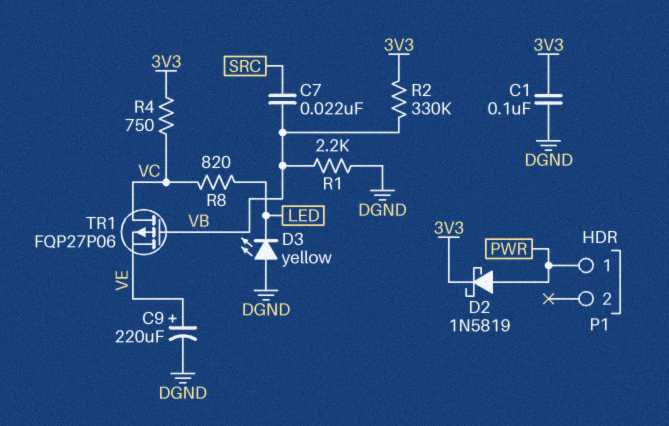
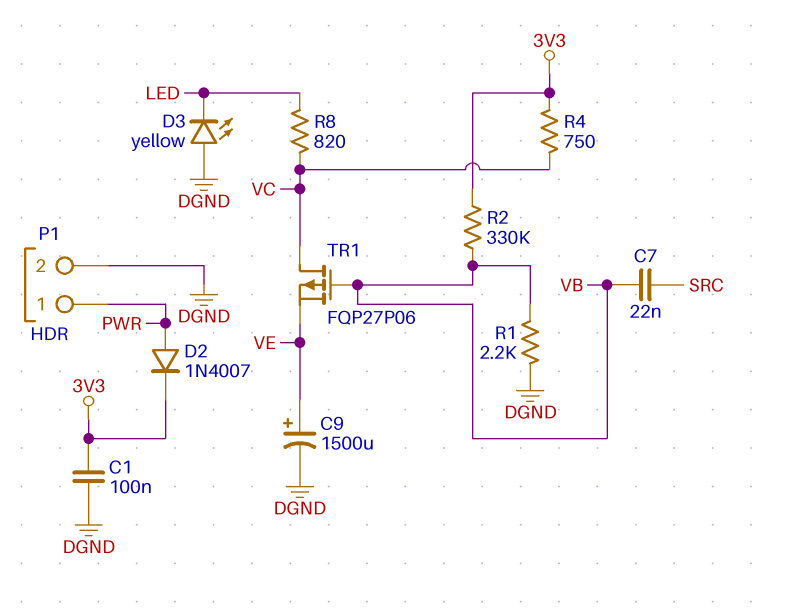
C9: 220uF (plus VE, minus DGND) -> 1500uF (plus VE, minus DGND)
D2: schottky 1N5819 (A PWR, K 3V3) -> diode 1N4007 (A PWR, K 3V3)
P1 pin 2: none -> DGND

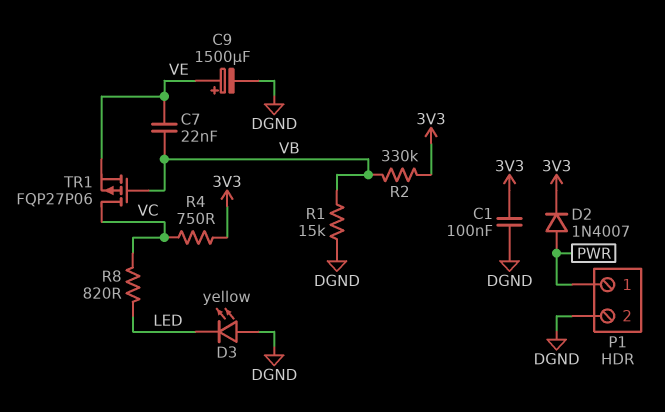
C7: 22nF (SRC, VB) -> 22nF (VB, VE)
R1: 2.2k (DGND, VB) -> 15k (DGND, VB)

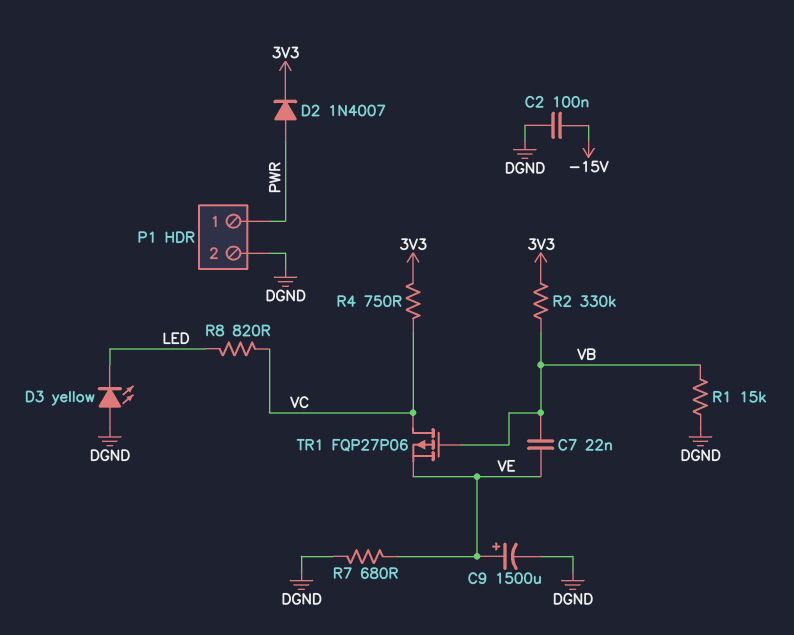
C1: 100nF (3V3, DGND) -> none
C2: none -> 100nF (-15V, DGND)
R7: none -> 680 (DGND, VE)

